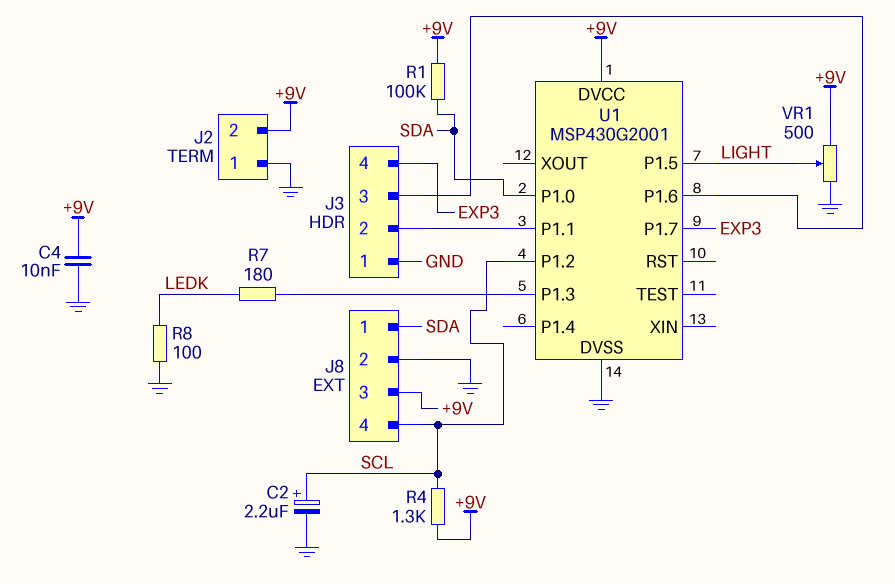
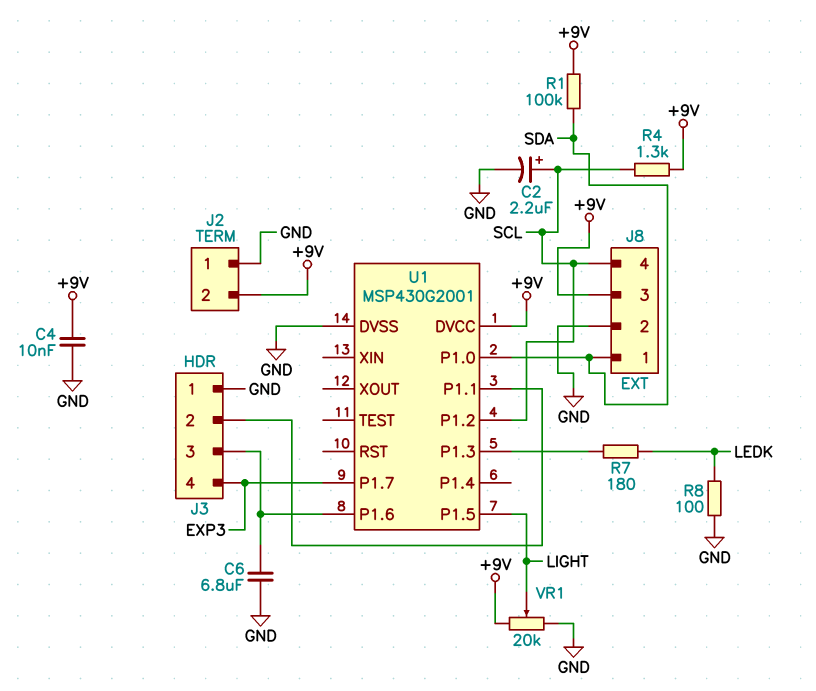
C6: none -> 6.8uF (GND, J3/3)
VR1: 500 (+9V, GND, wiper LIGHT) -> 20k (+9V, GND, wiper LIGHT)

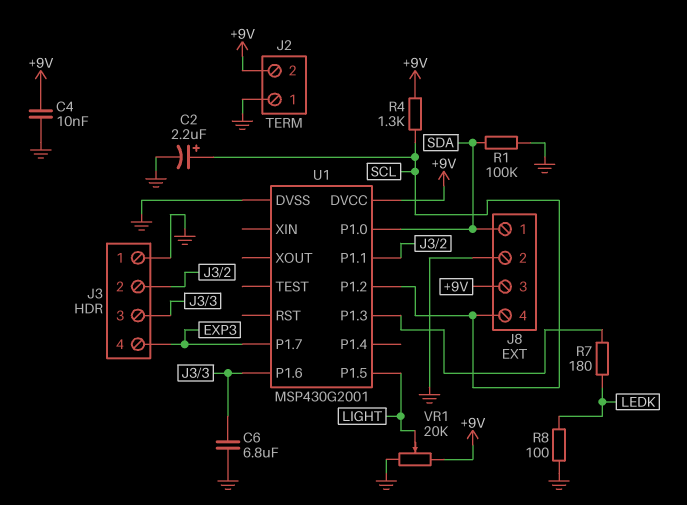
R1: 100k (+9V, SDA) -> 100k (GND, SDA)

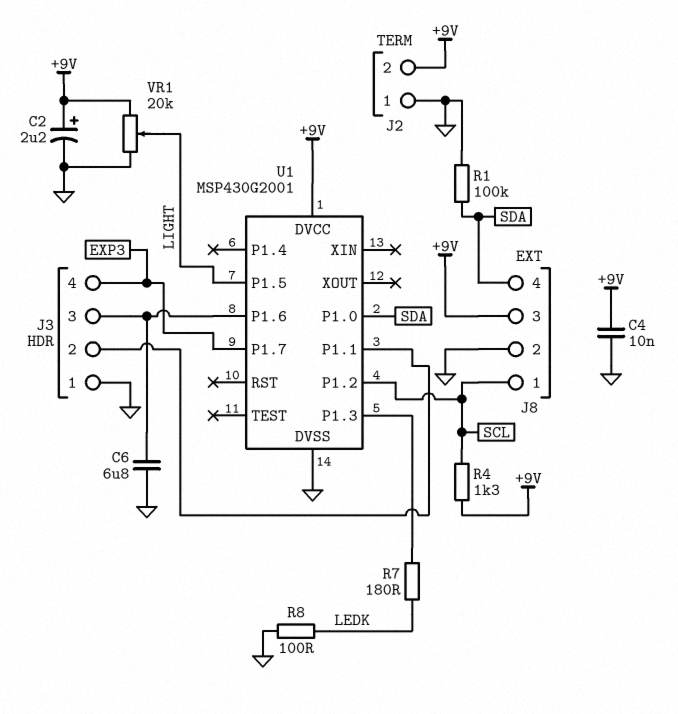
C2: 2.2uF (plus SCL, minus GND) -> 2.2uF (plus +9V, minus GND)
J8 pin 1: SDA -> SCL
J8 pin 4: SCL -> SDA

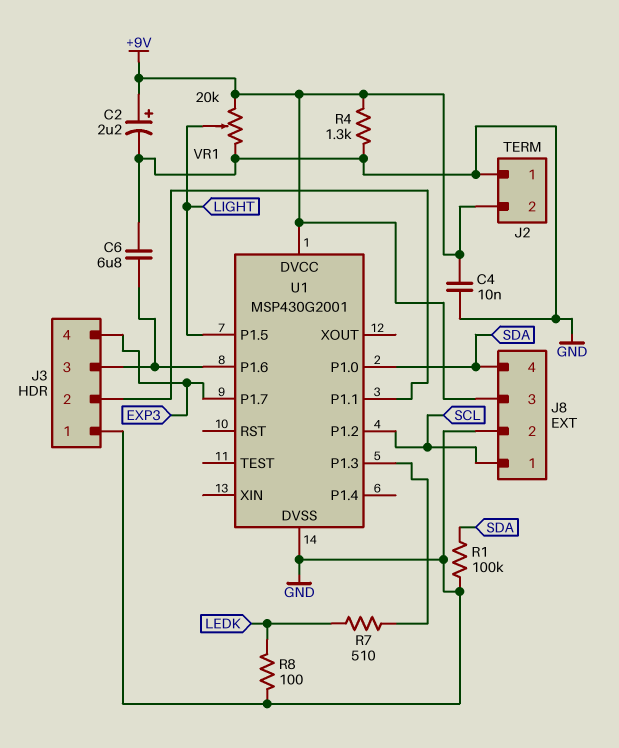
R4: 1.3k (+9V, SCL) -> 1.3k (+9V, GND)
R7: 180 (LEDK, U1/P1.3) -> 510 (LEDK, U1/P1.3)

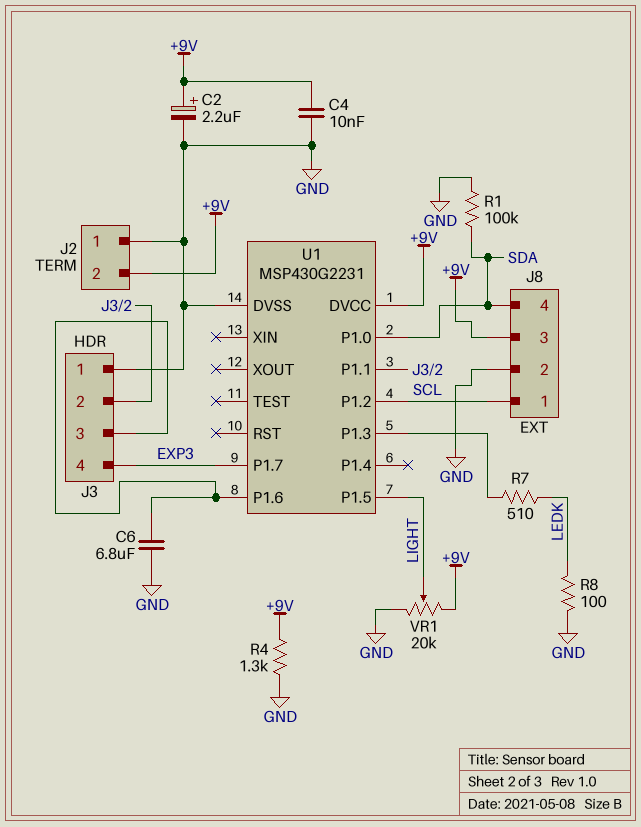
U1: MSP430G2001 -> MSP430G2231

